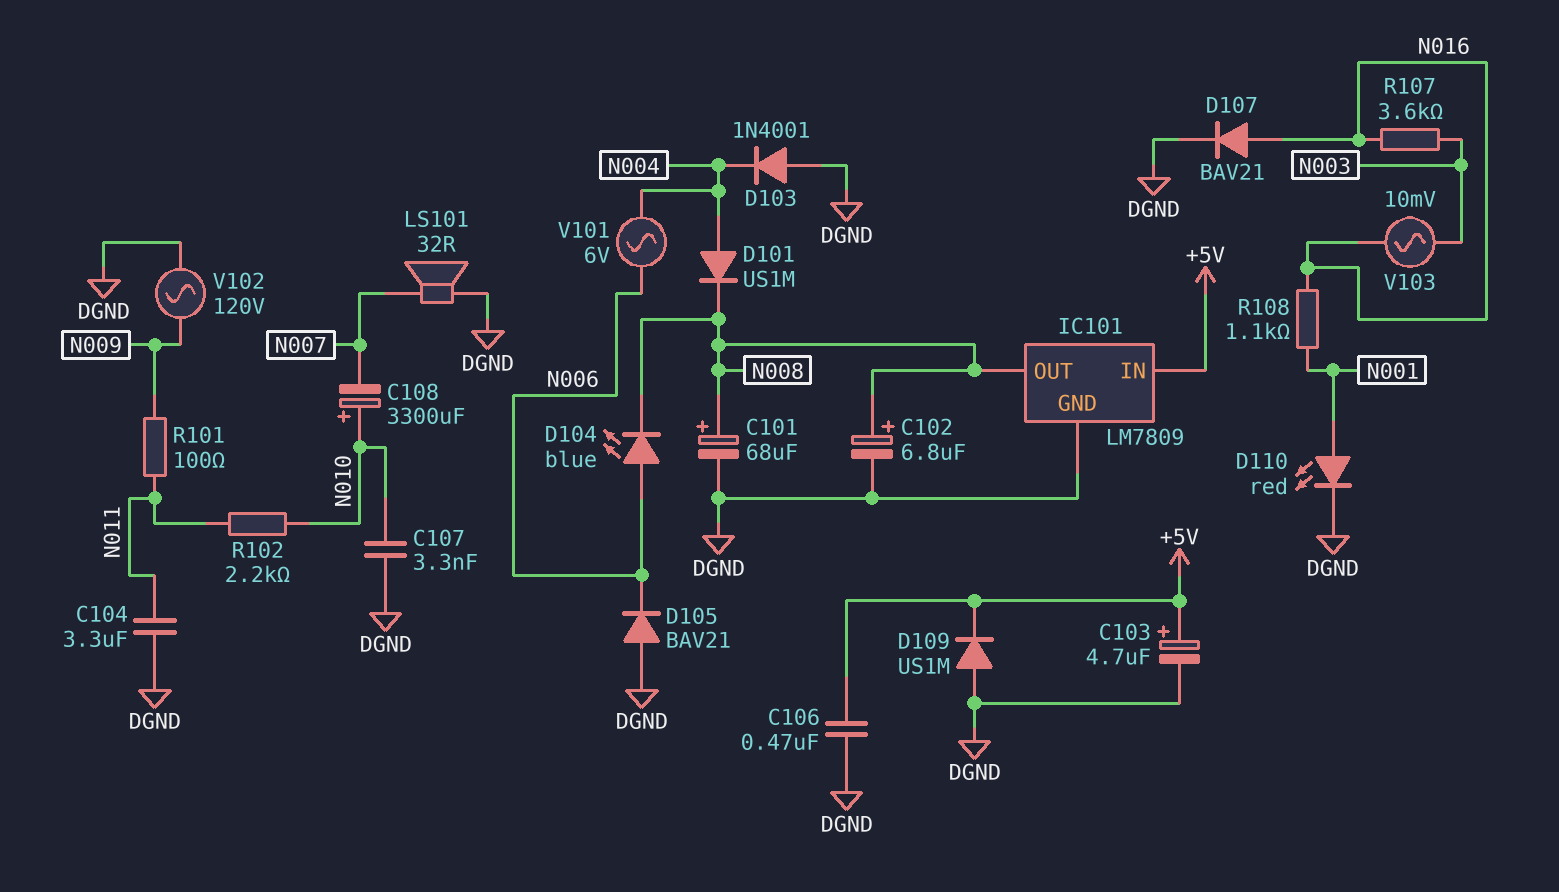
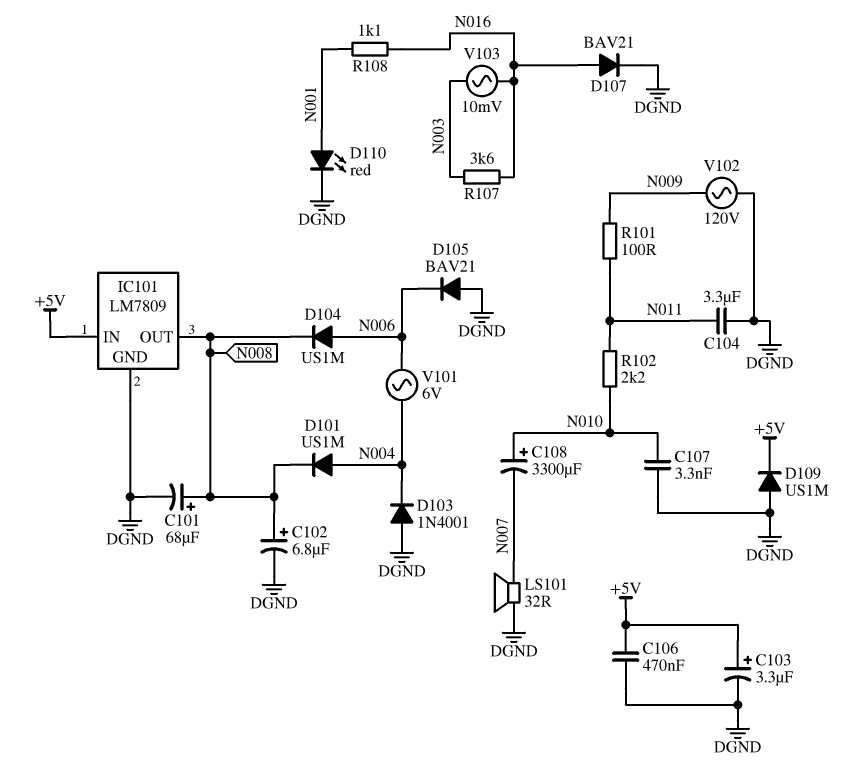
C103: 4.7uF (plus +5V, minus DGND) -> 3.3uF (plus +5V, minus DGND)
D104: LED blue (A N006, K N008) -> diode US1M (A N006, K N008)

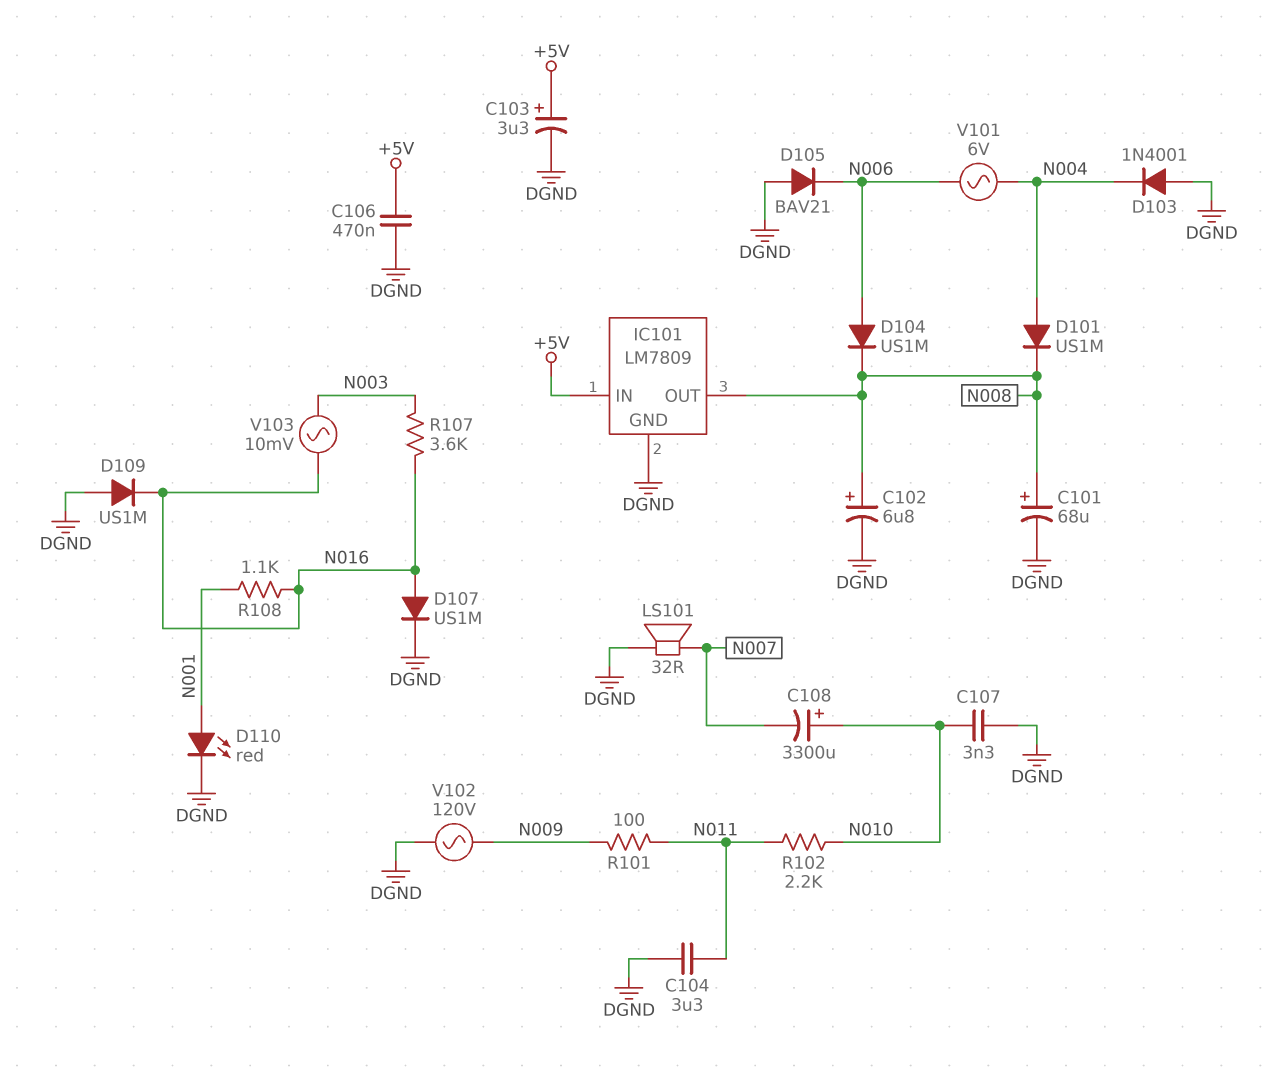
D107: diode BAV21 (A N016, K DGND) -> diode US1M (A N016, K DGND)
D109: diode US1M (A DGND, K +5V) -> diode US1M (A DGND, K N016)

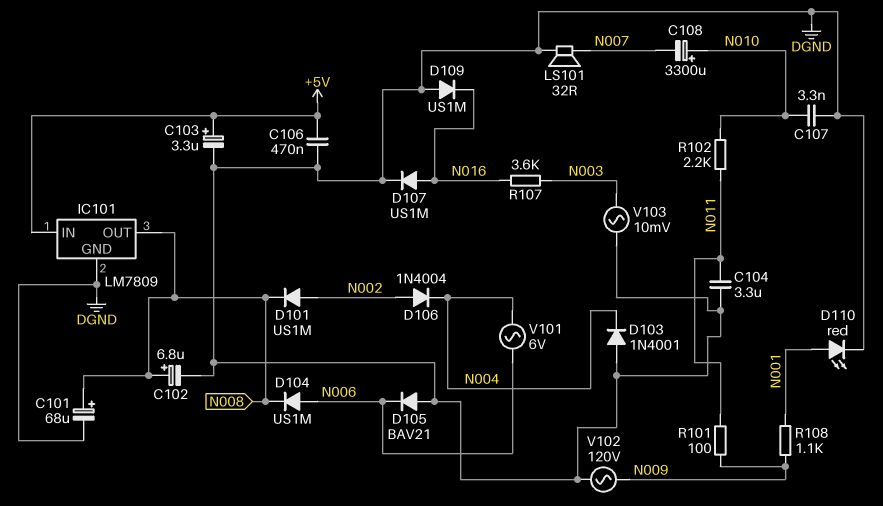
D101: diode US1M (A N004, K N008) -> diode US1M (A N002, K N008)
D106: none -> diode 1N4004 (A N002, K N004)
R108: 1.1k (N001, N016) -> 1.1k (N001, N009)
V103: AC 10mV (N003, N016) -> AC 10mV (DGND, N003)

